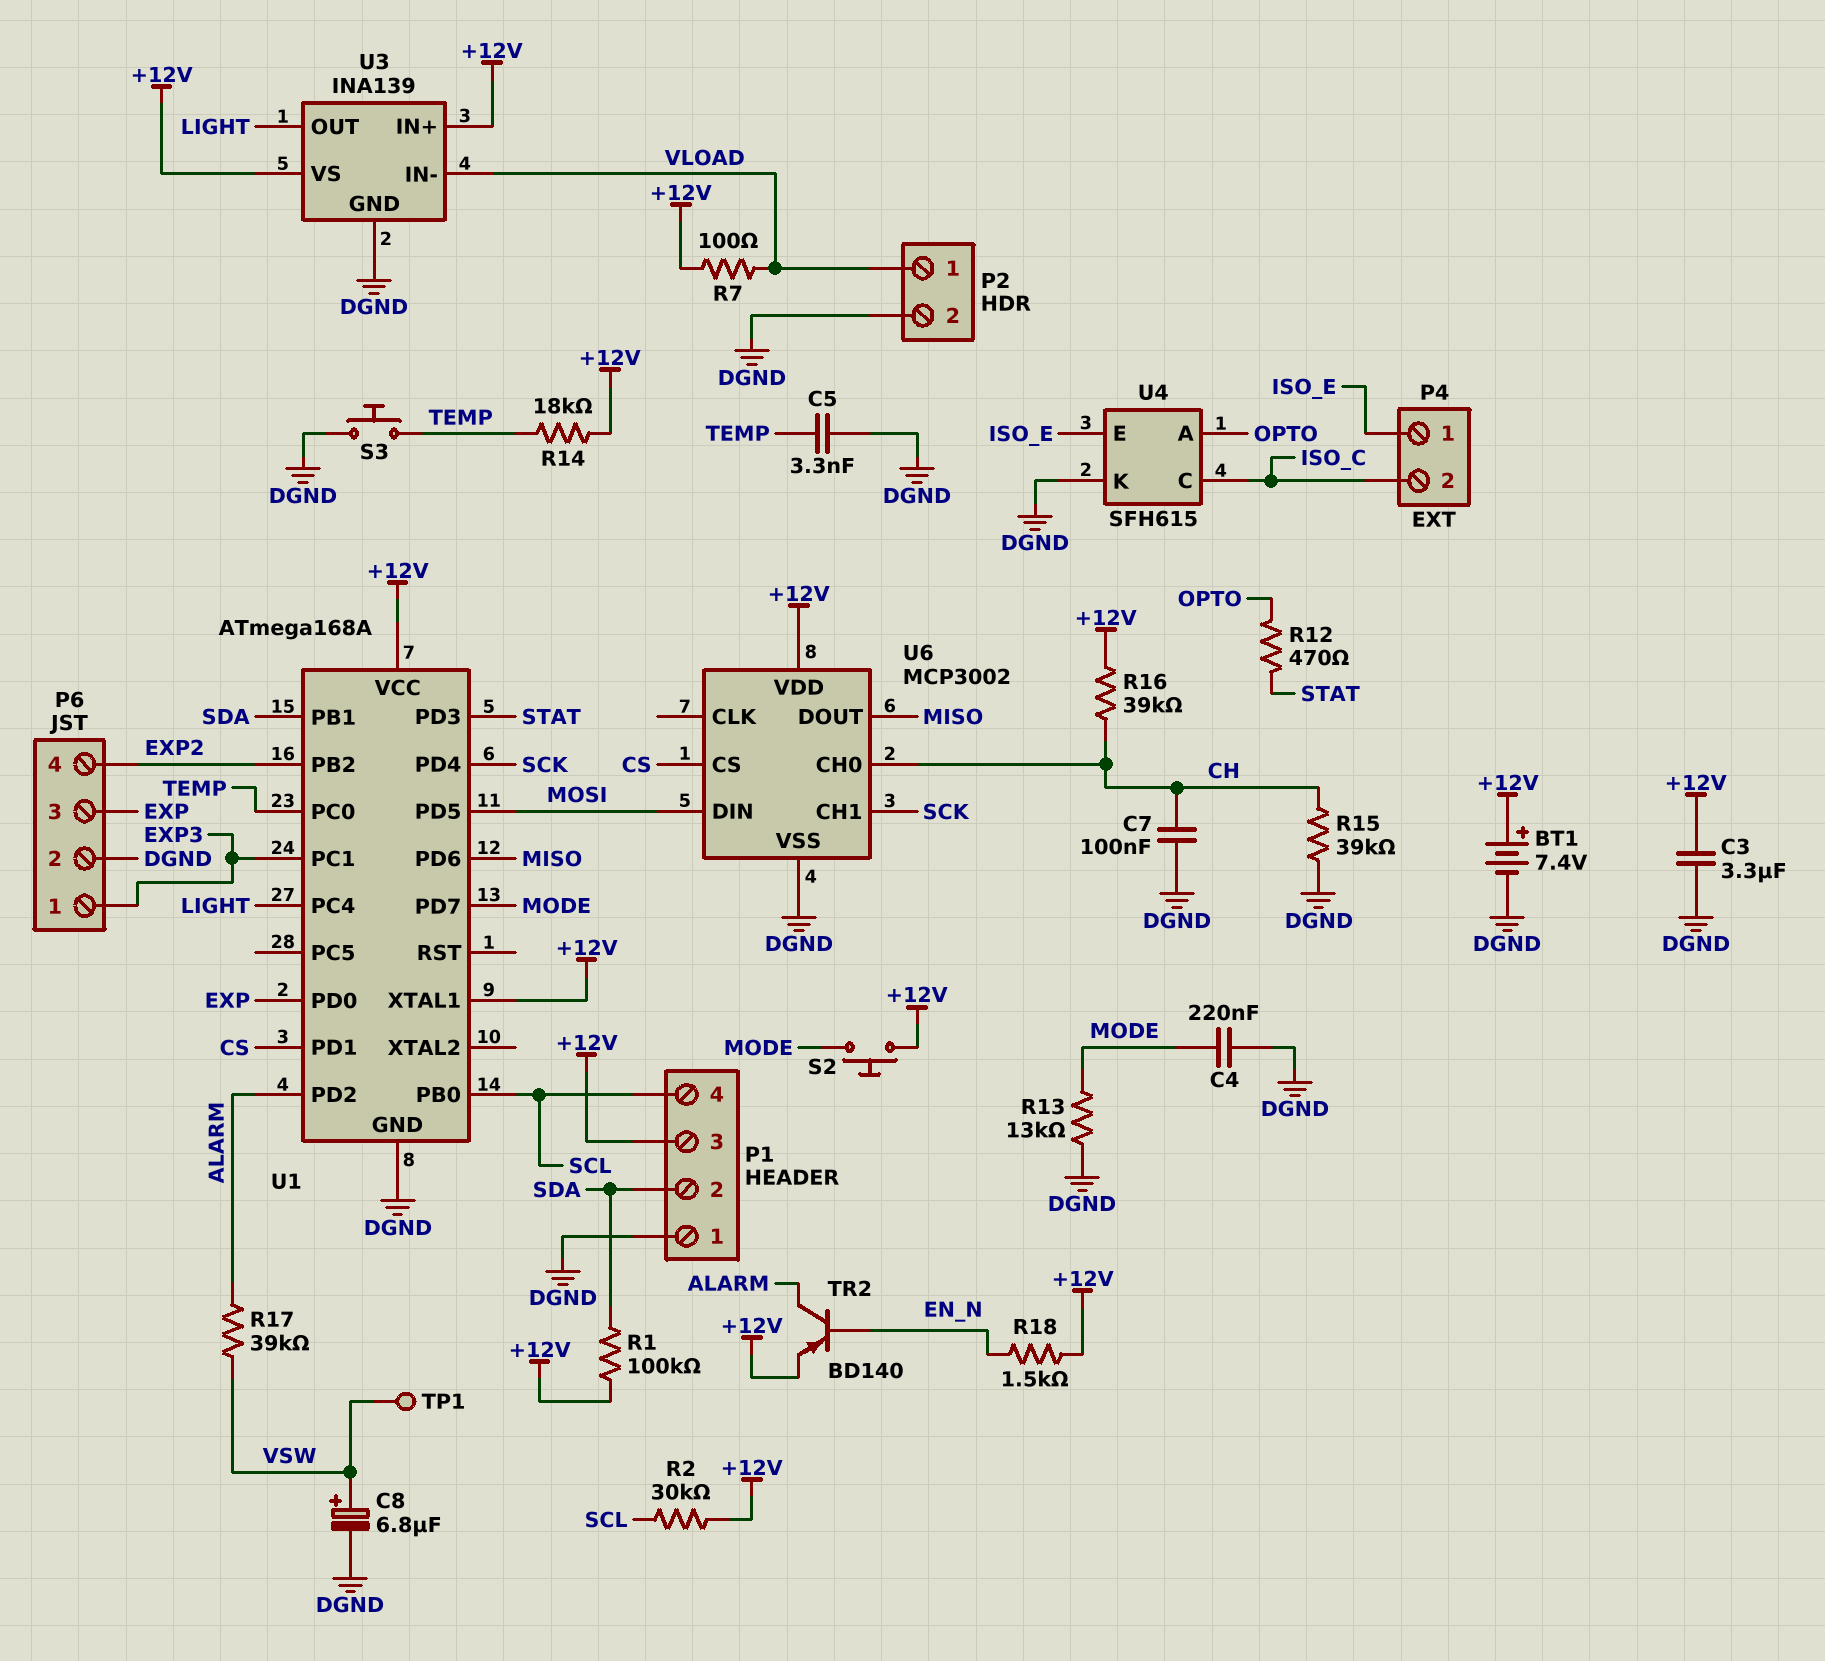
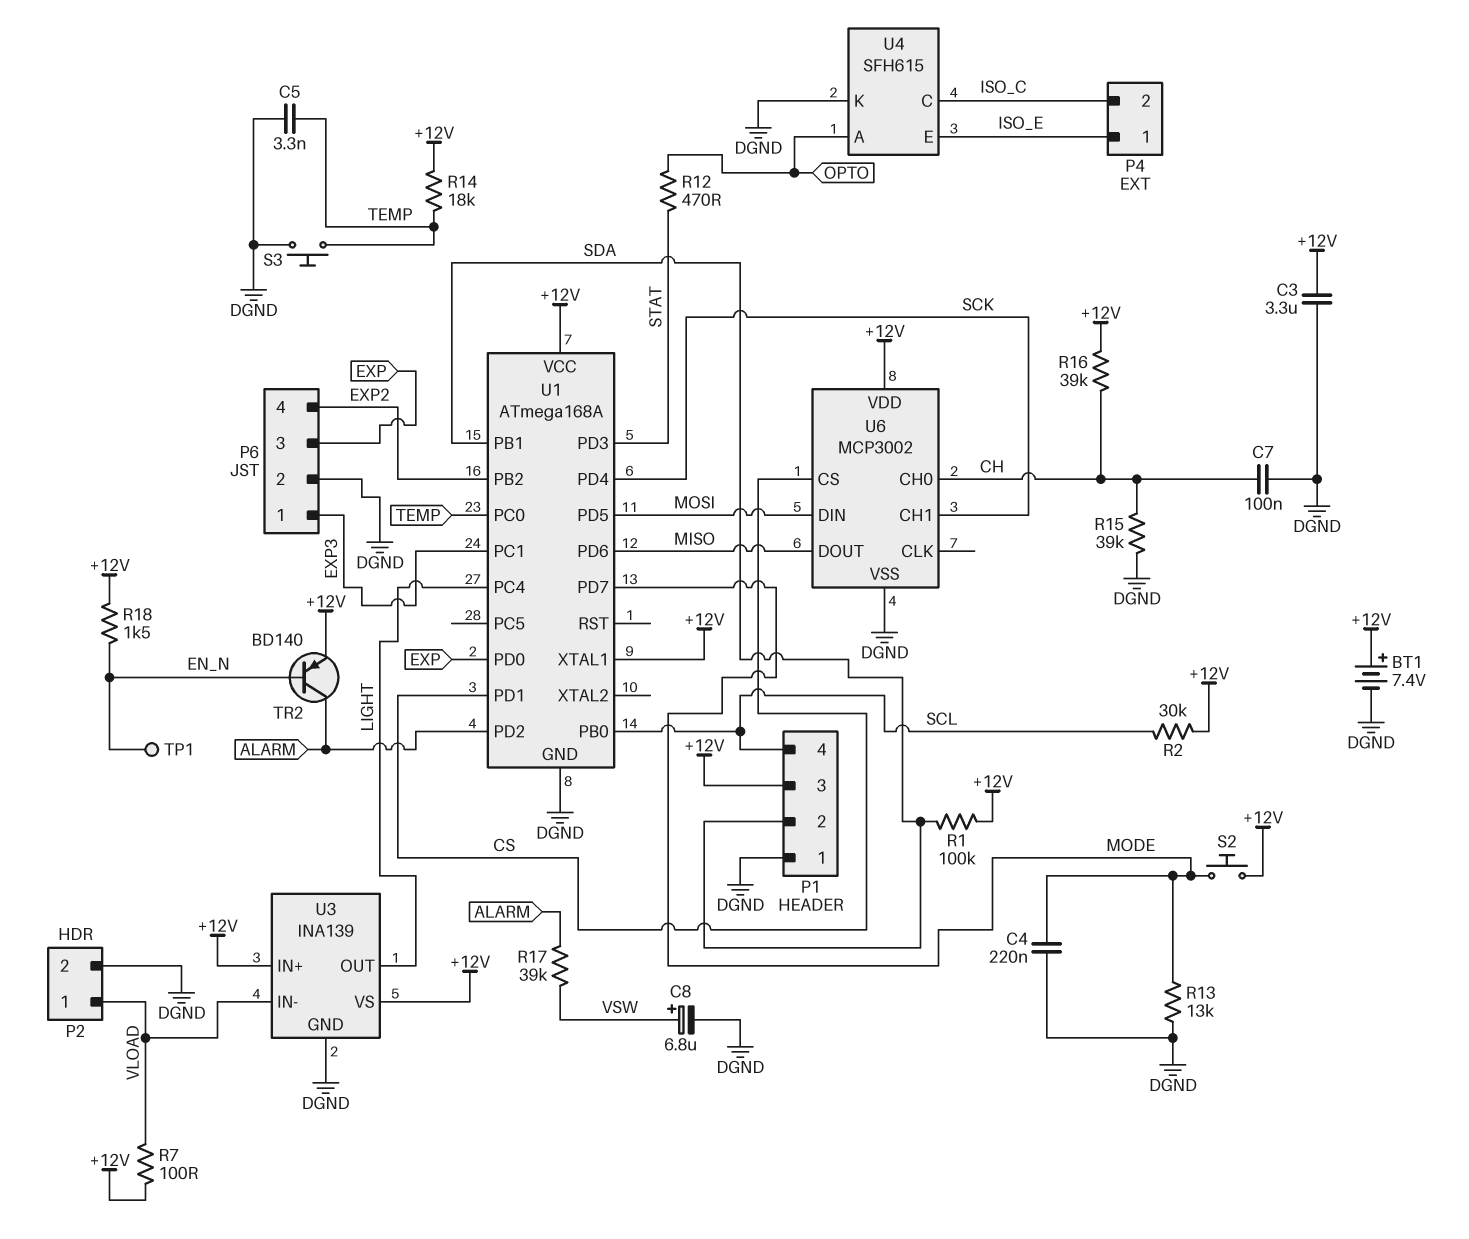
TP1: test point (VSW) -> test point (EN_N)

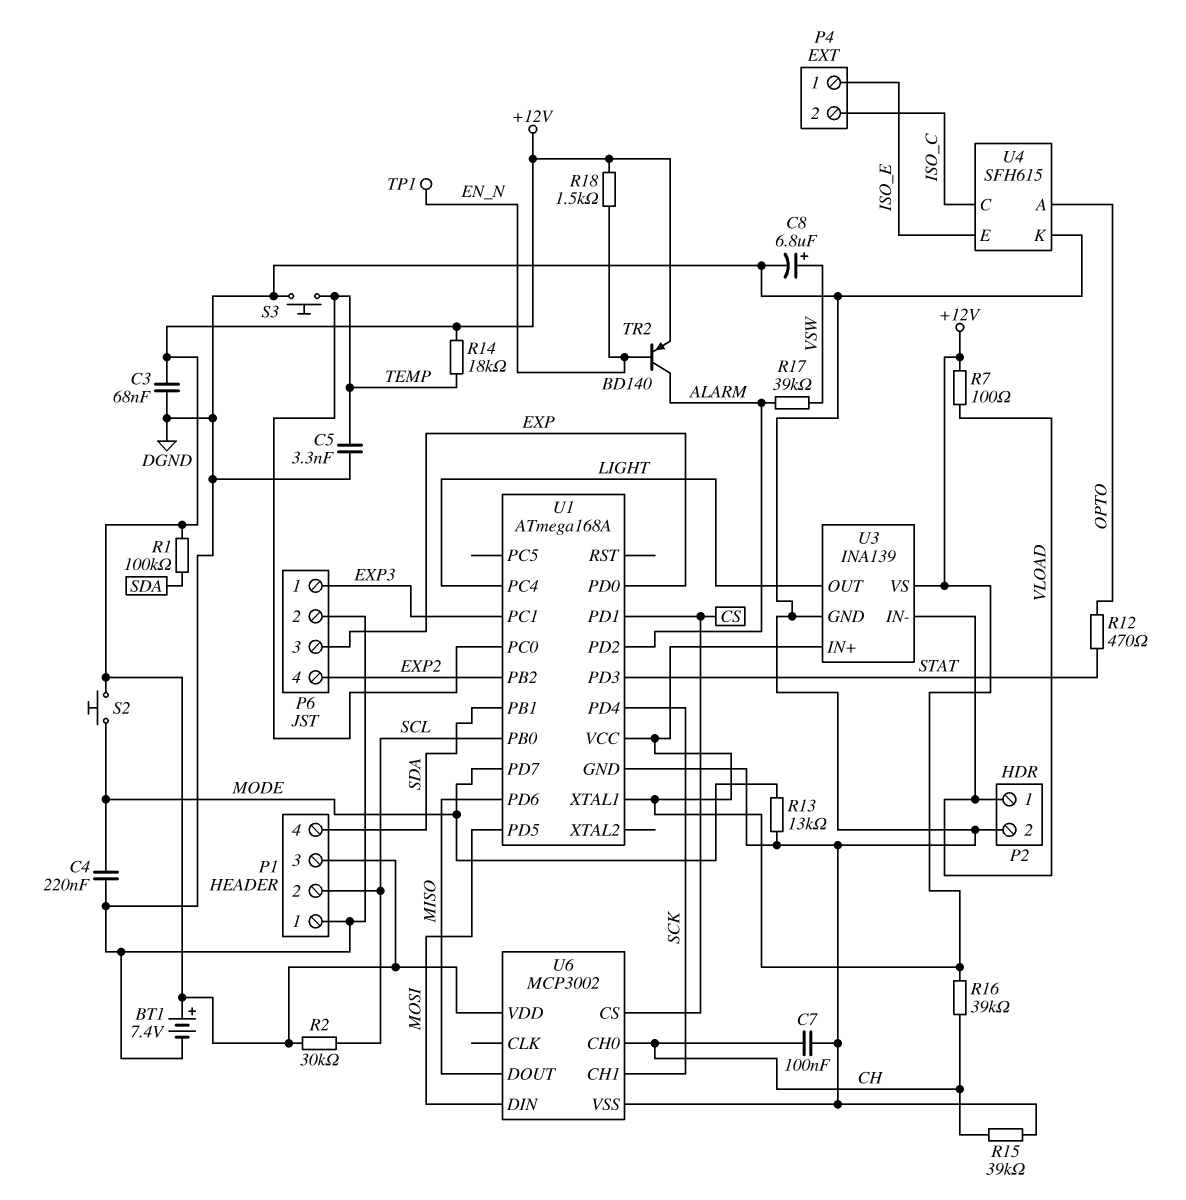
C3: 3.3uF (+12V, DGND) -> 68nF (+12V, DGND)
P1 pin 2: SDA -> SCL
P1 pin 4: SCL -> SDA

